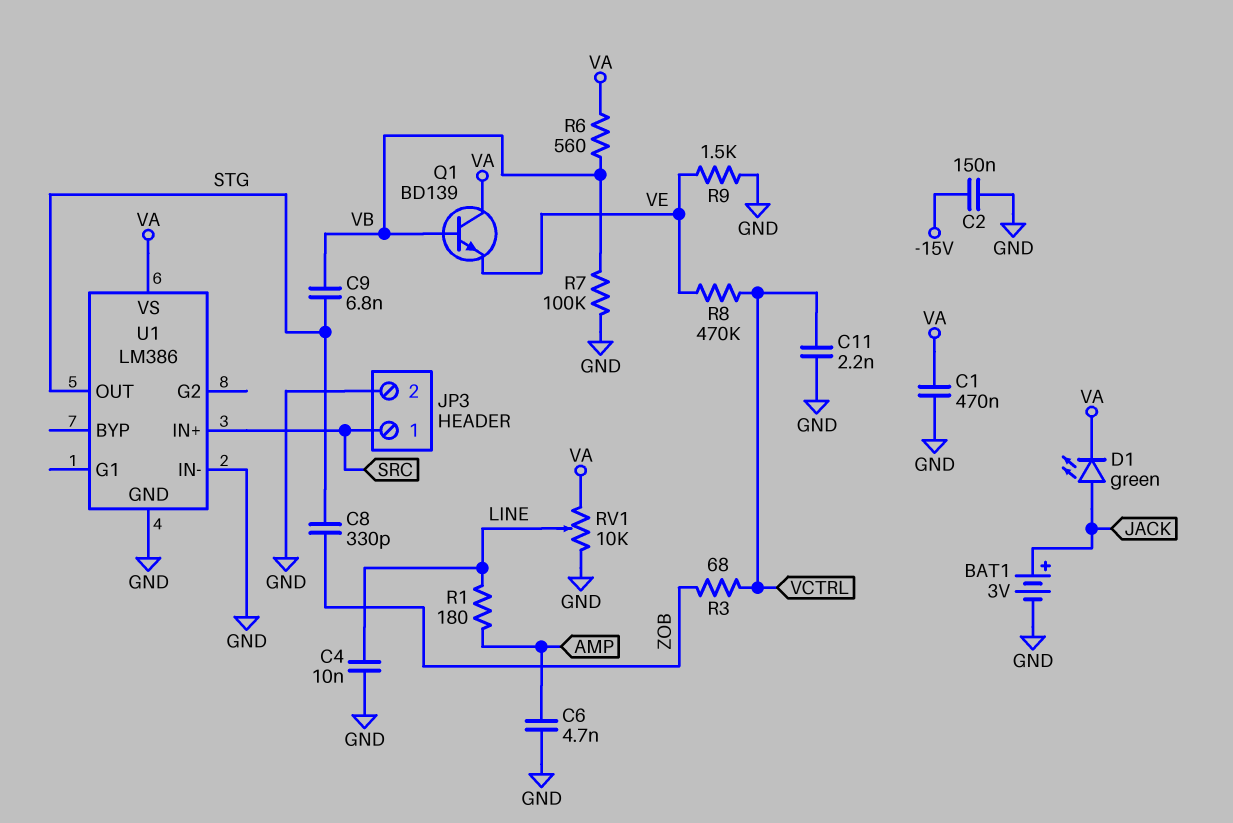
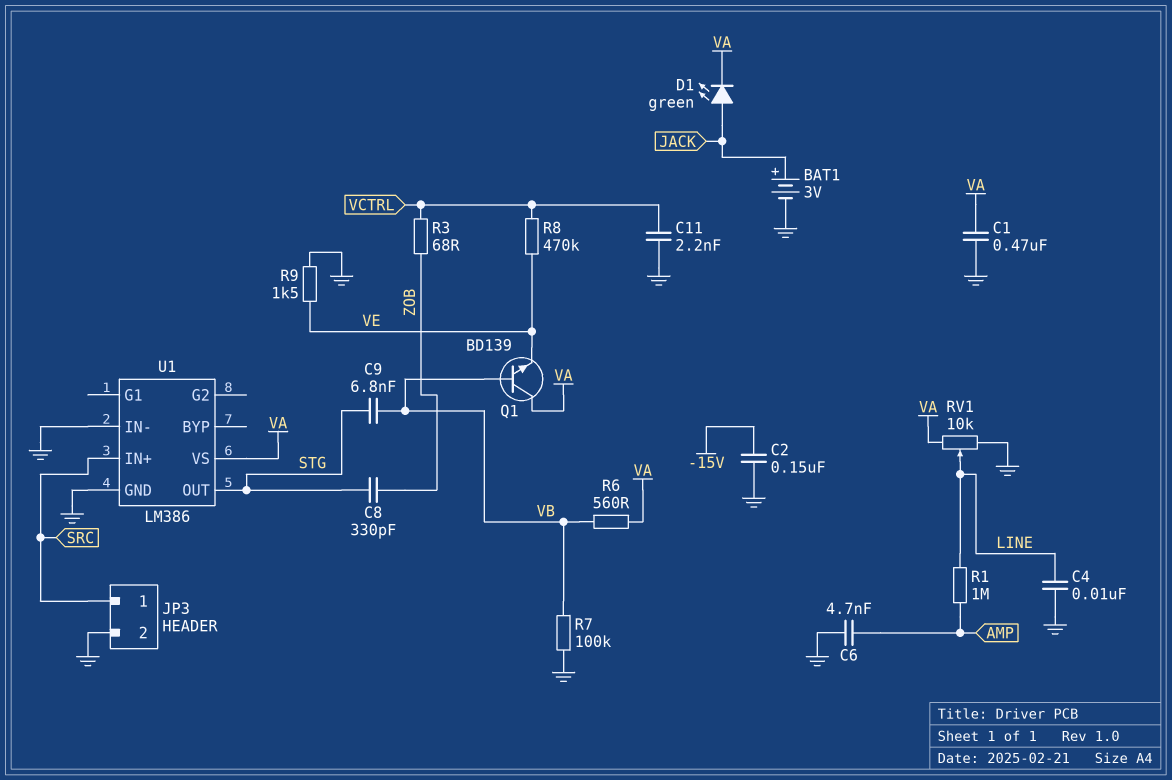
R1: 180 (AMP, LINE) -> 1M (AMP, LINE)

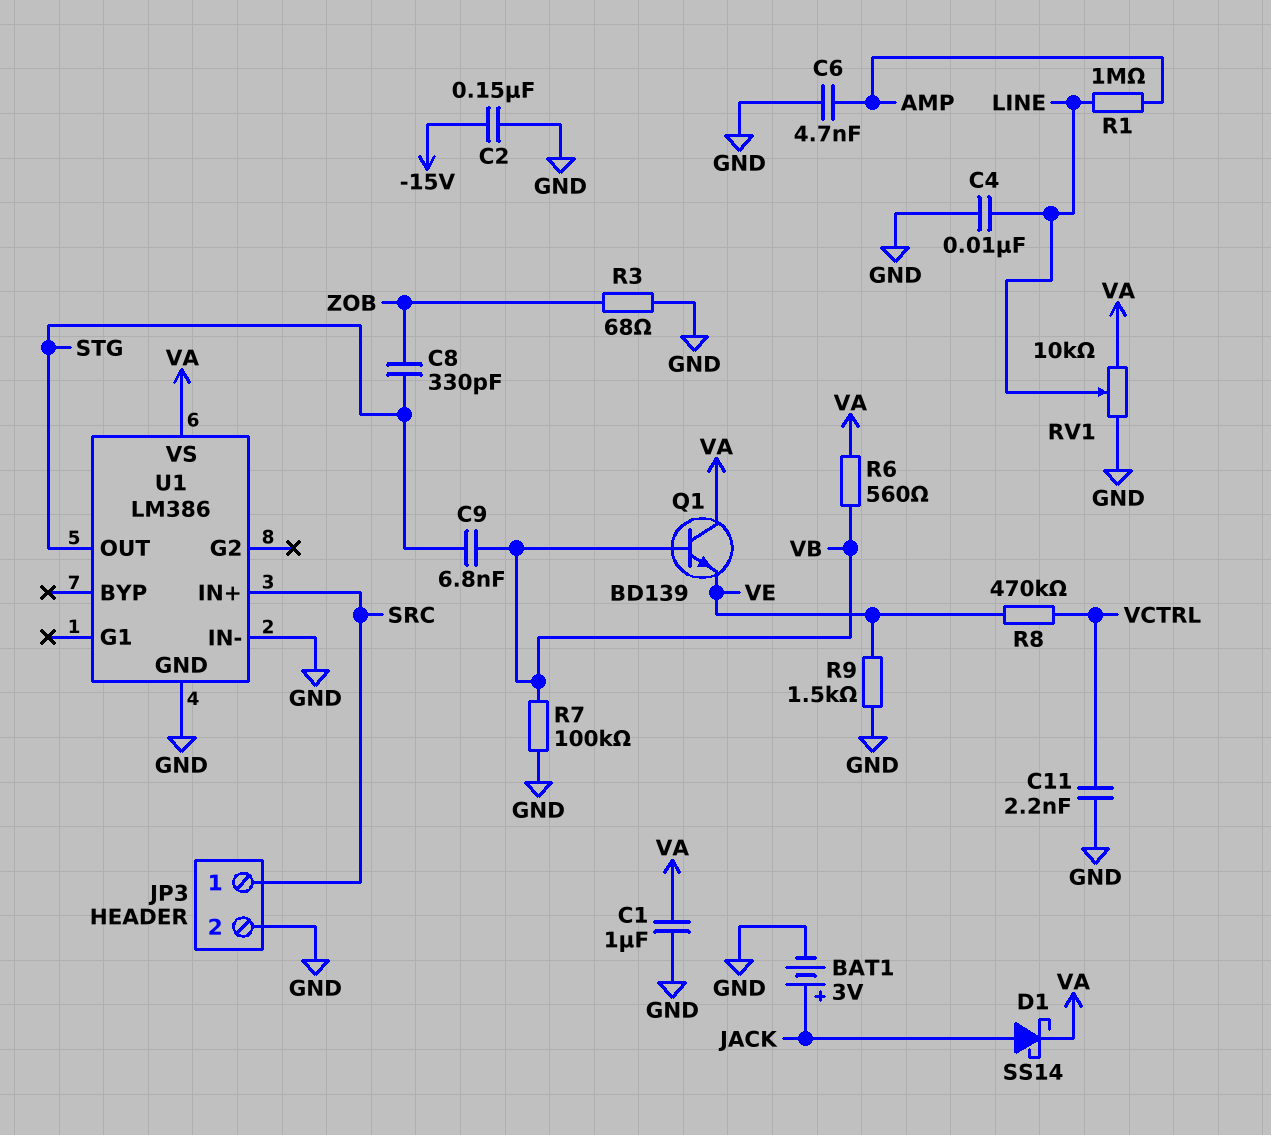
C1: 470nF (GND, VA) -> 1uF (GND, VA)
D1: LED green (A JACK, K VA) -> schottky SS14 (A JACK, K VA)
R3: 68 (VCTRL, ZOB) -> 68 (GND, ZOB)

